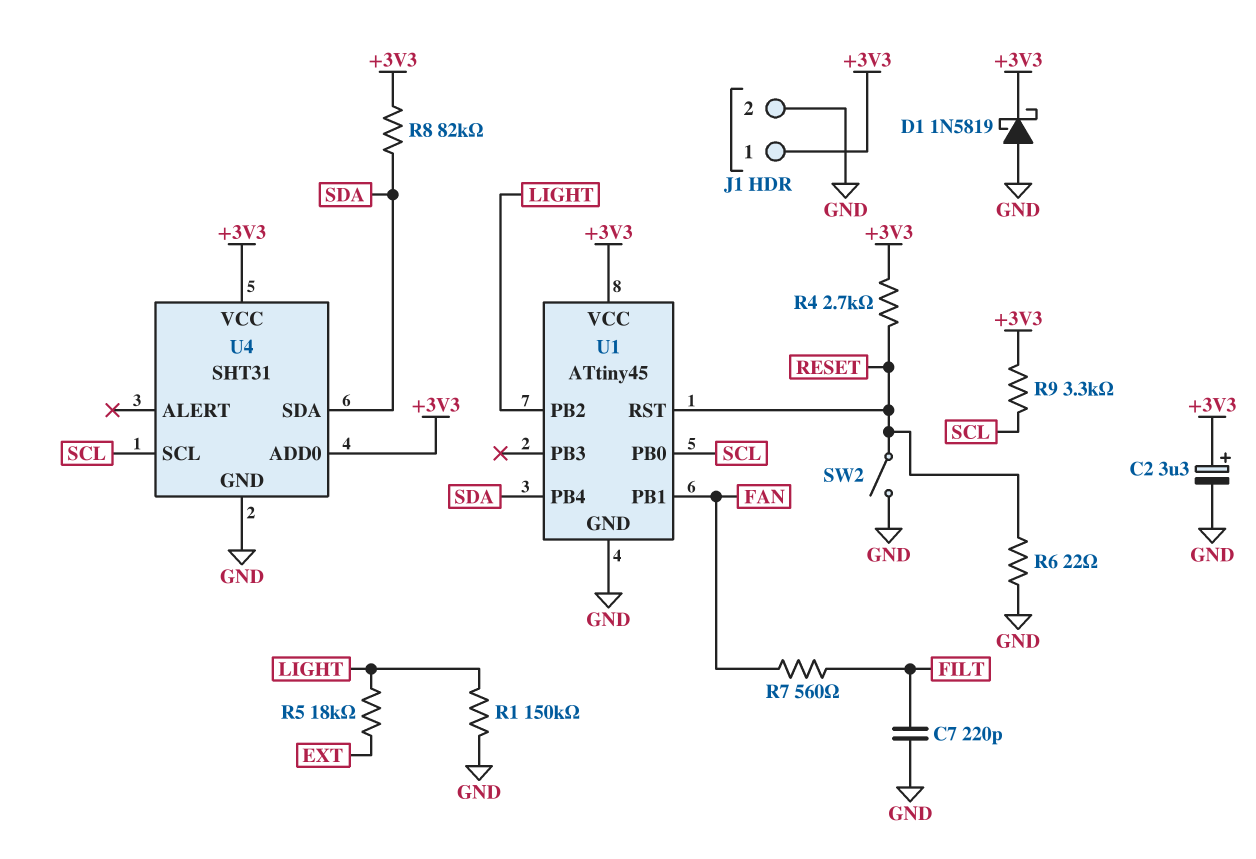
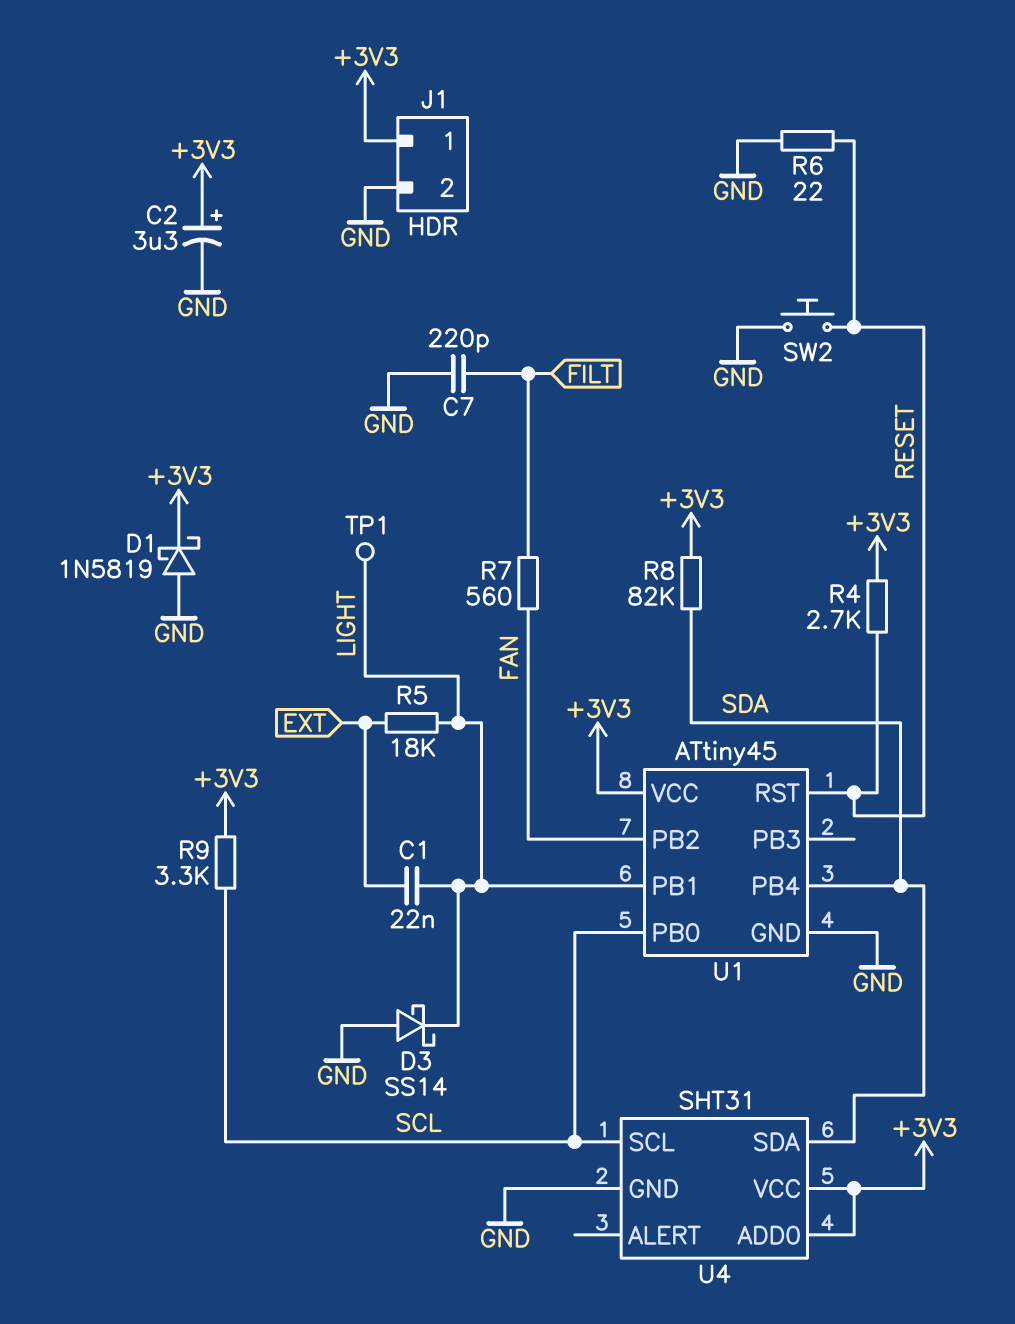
C1: none -> 22nF (EXT, LIGHT)
D3: none -> schottky SS14 (A GND, K LIGHT)
R1: 150k (GND, LIGHT) -> none
SW2: switch (GND, RESET) -> button (GND, RESET)
TP1: none -> test point (LIGHT)
U1 pin PB1: FAN -> LIGHT
U1 pin PB2: LIGHT -> FAN

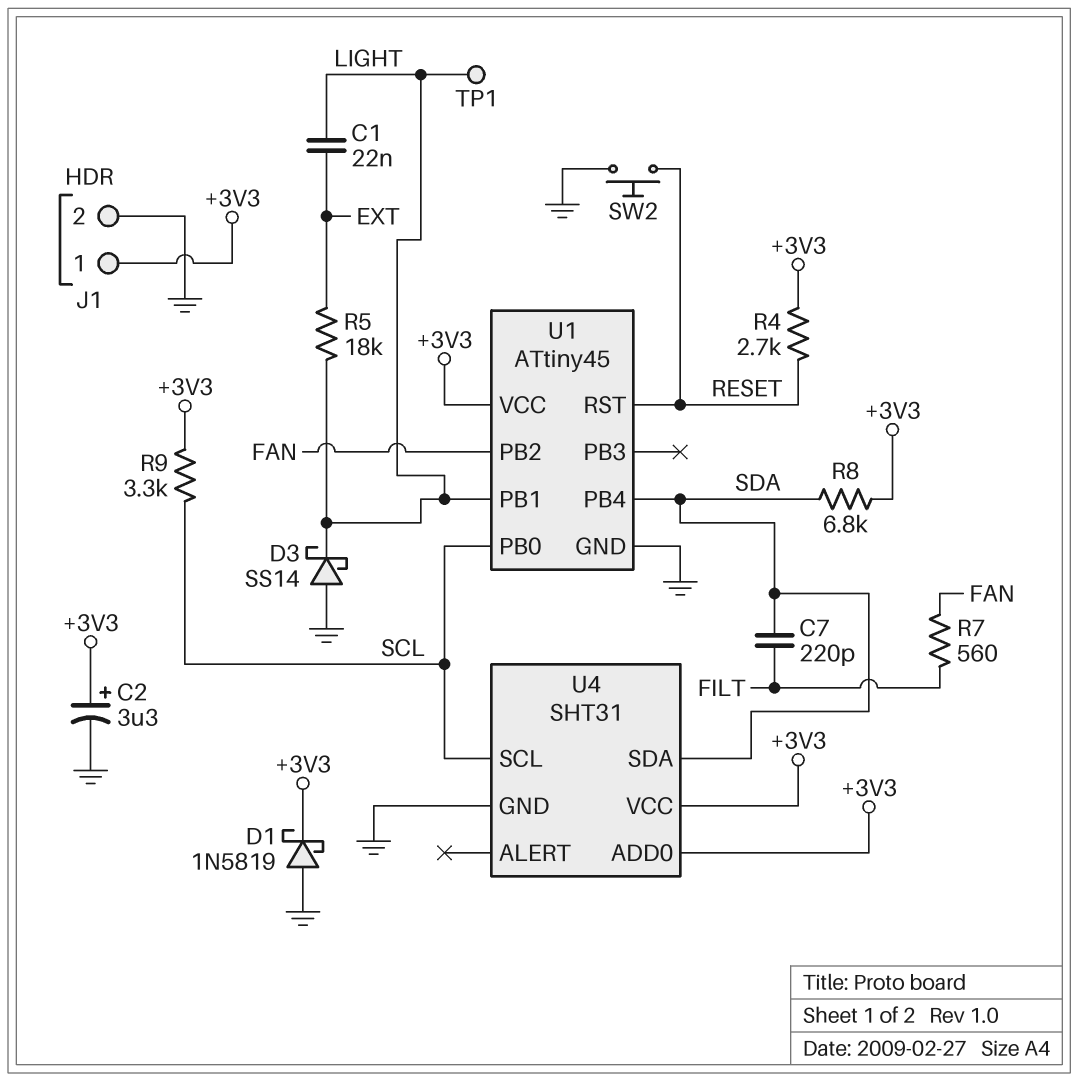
C7: 220pF (FILT, GND) -> 220pF (FILT, SDA)
R6: 22 (GND, RESET) -> none
R8: 82k (+3V3, SDA) -> 6.8k (+3V3, SDA)

